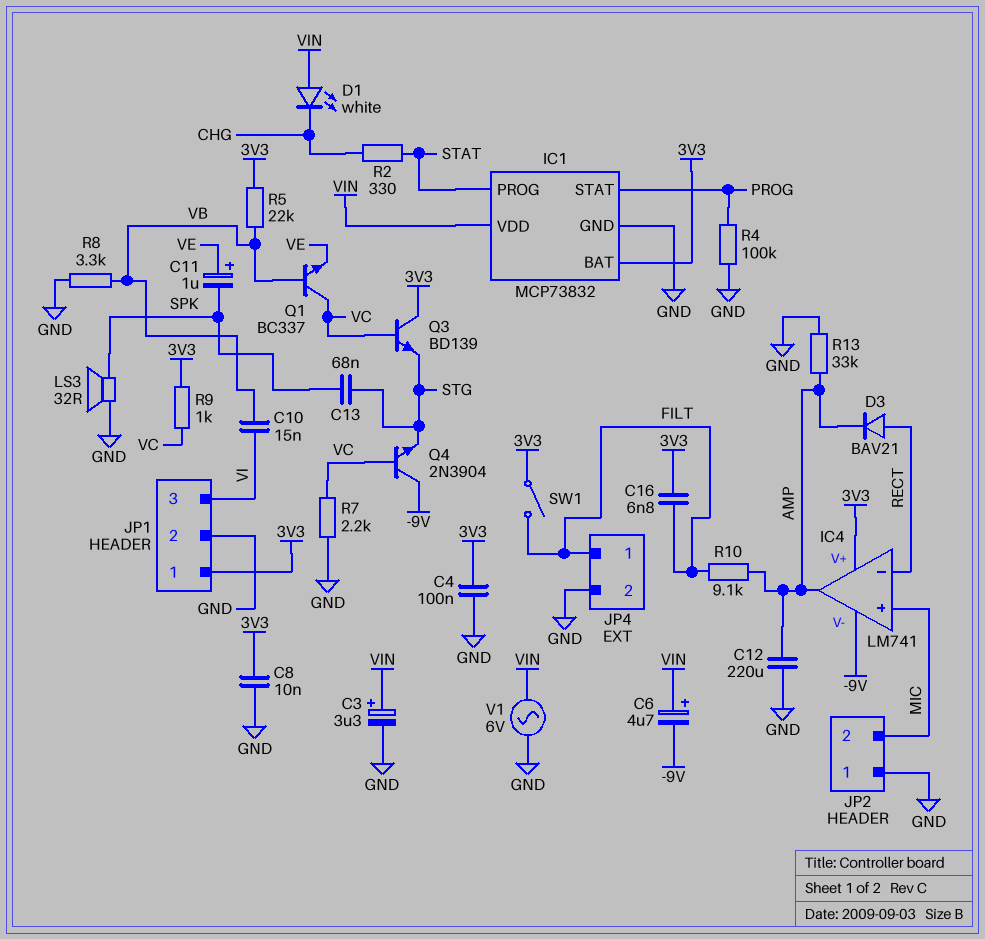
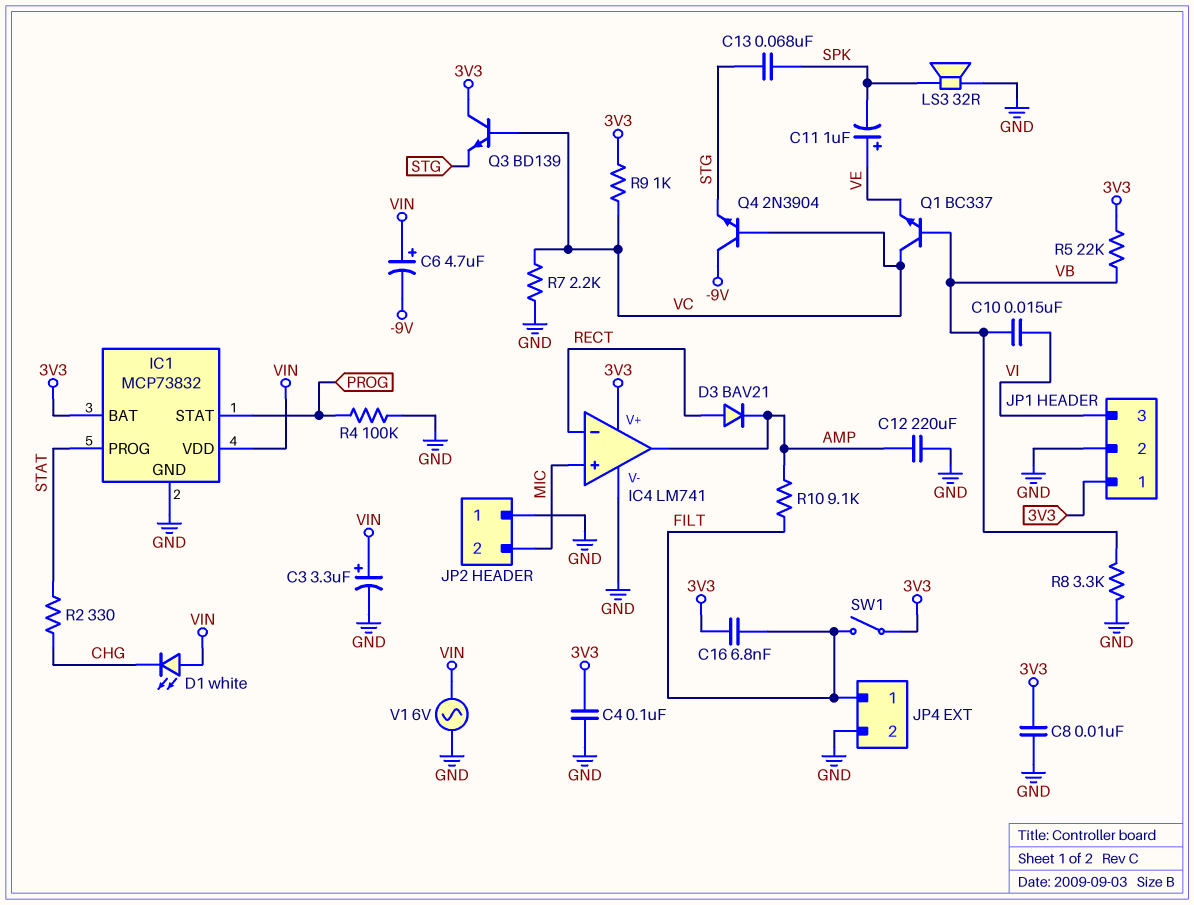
IC4 pin V-: -9V -> GND
R13: 33k (AMP, GND) -> none

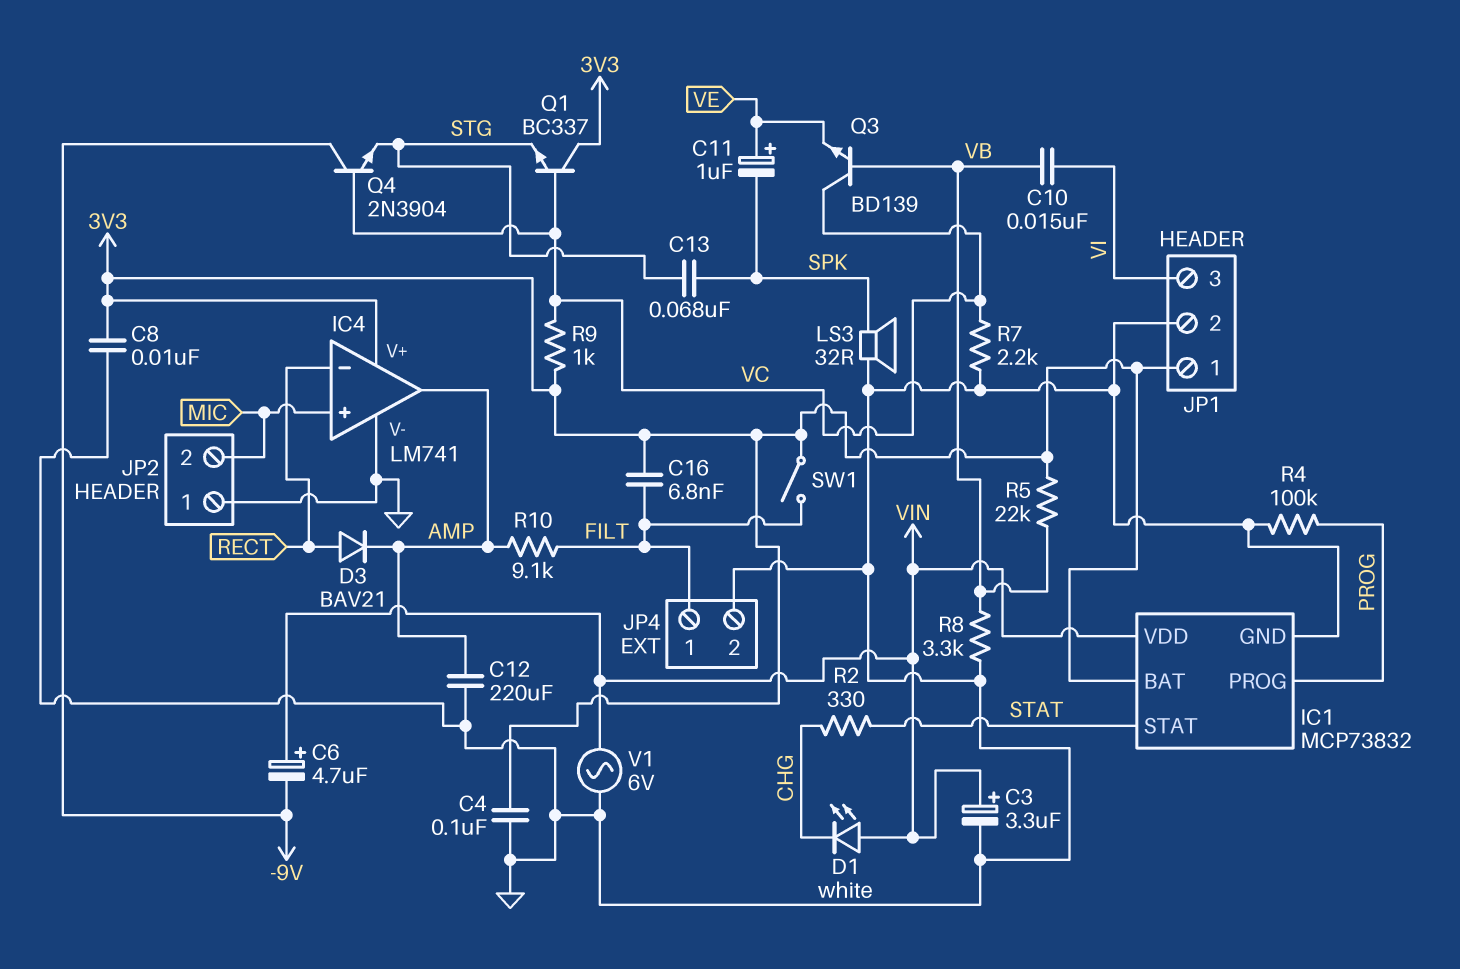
IC1 pin PROG: STAT -> PROG
IC1 pin STAT: PROG -> STAT
Q1: NPN BC337 (B VB, C VC, E VE) -> NPN BC337 (B VC, C 3V3, E STG)
Q3: NPN BD139 (B VC, C 3V3, E STG) -> NPN BD139 (B VB, C VC, E VE)

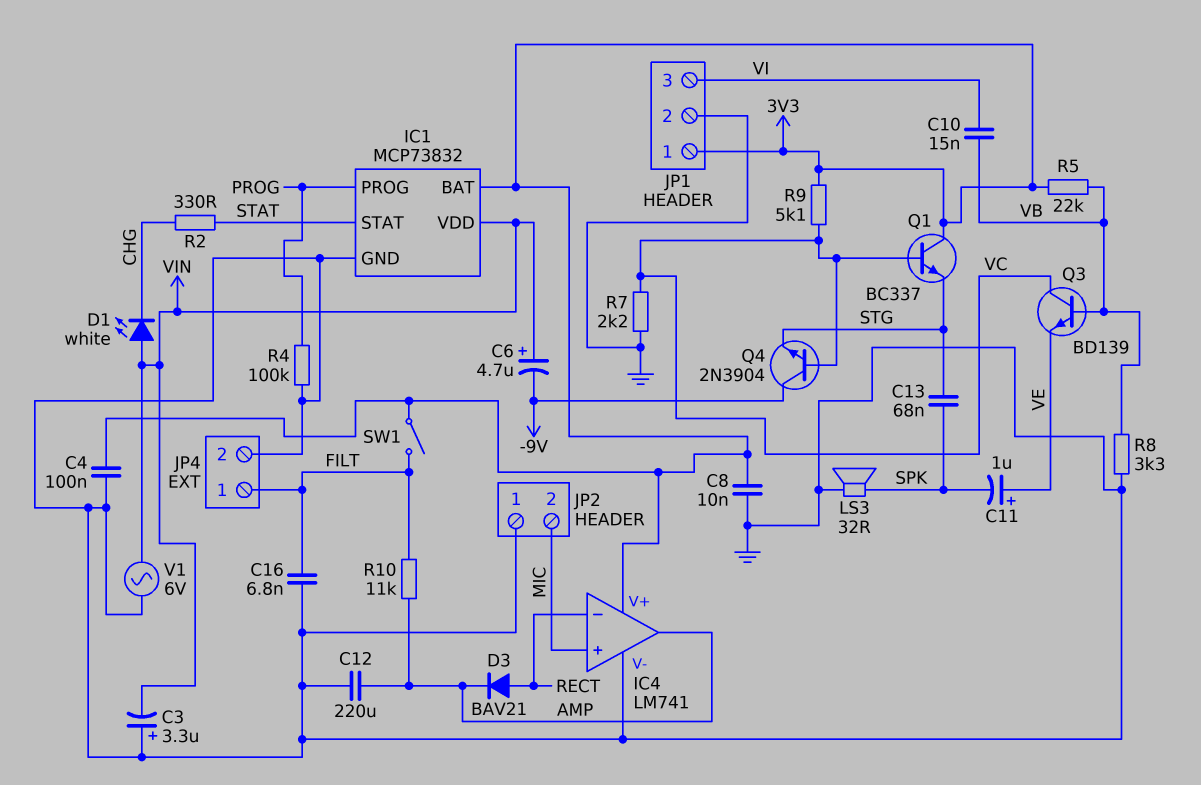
C3: 3.3uF (plus VIN, minus GND) -> 3.3uF (plus GND, minus VIN)
C16: 6.8nF (3V3, FILT) -> 6.8nF (FILT, GND)
R9: 1k (3V3, VC) -> 5.1k (3V3, VC)
R10: 9.1k (AMP, FILT) -> 11k (AMP, FILT)

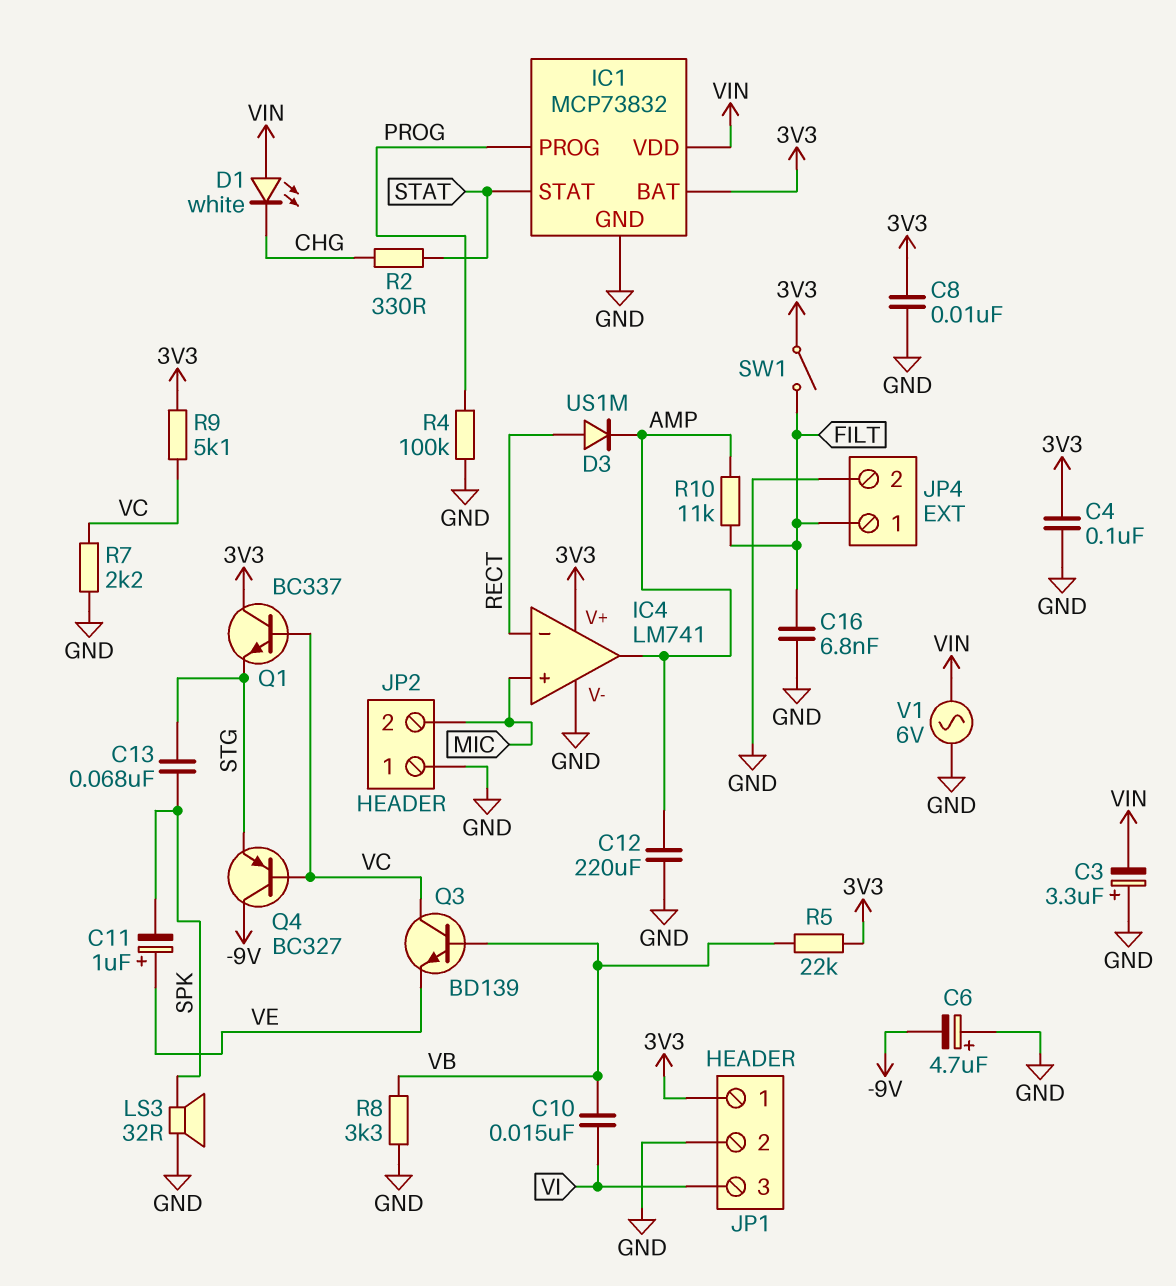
C6: 4.7uF (plus VIN, minus -9V) -> 4.7uF (plus GND, minus -9V)
D3: diode BAV21 (A RECT, K AMP) -> diode US1M (A RECT, K AMP)
Q4: NPN 2N3904 (B VC, C -9V, E STG) -> PNP BC327 (B VC, C -9V, E STG)

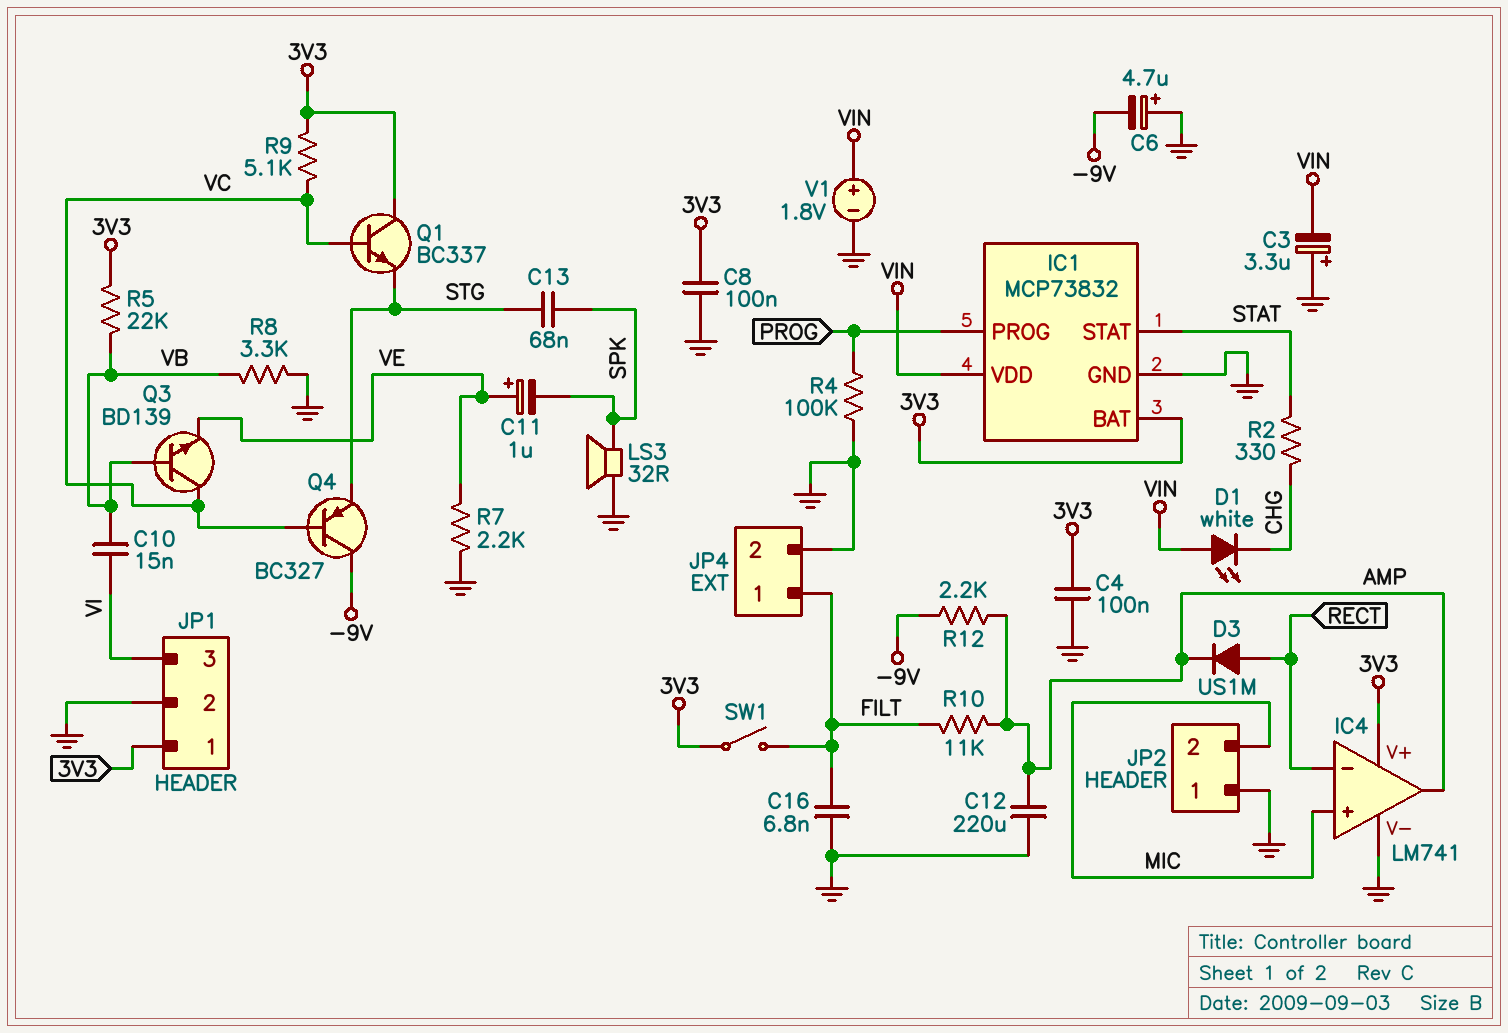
C8: 10nF (3V3, GND) -> 100nF (3V3, GND)
R7: 2.2k (GND, VC) -> 2.2k (GND, VE)
R12: none -> 2.2k (-9V, AMP)
V1: AC 6V (GND, VIN) -> 1.8V (plus VIN, minus GND)

